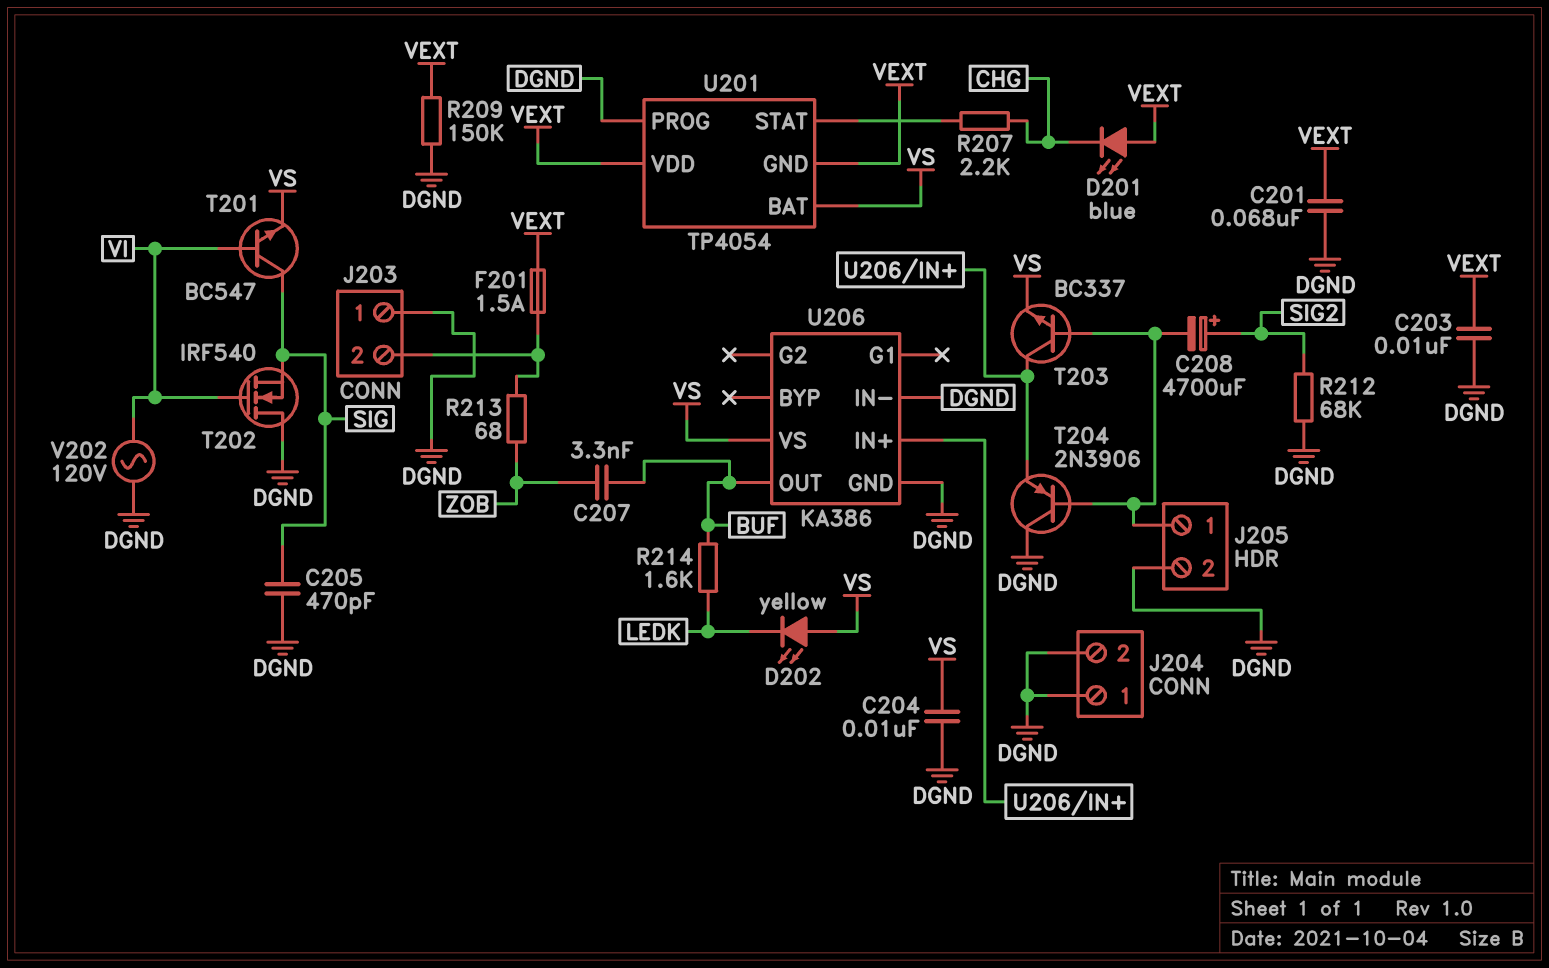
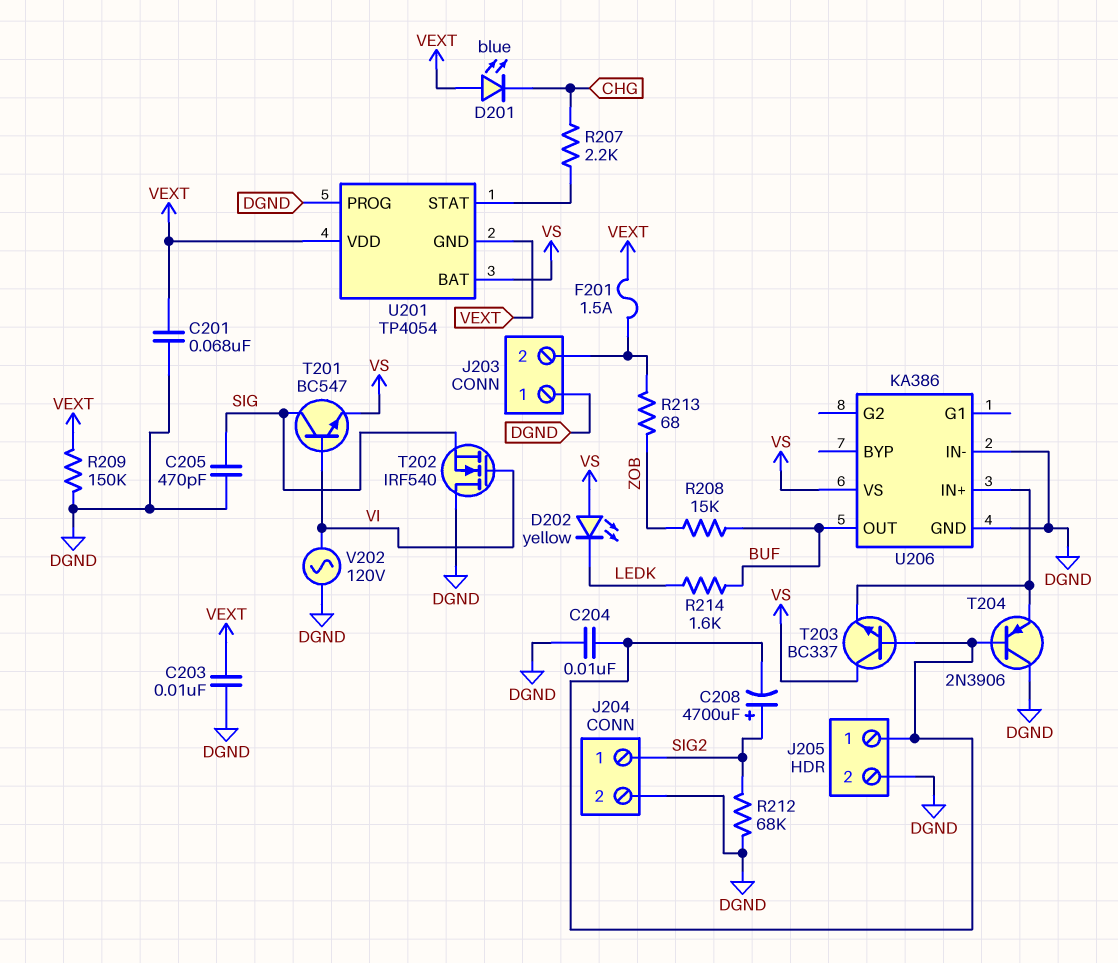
C204: 10nF (DGND, VS) -> 10nF (DGND, J205/1)
C207: 3.3nF (BUF, ZOB) -> none
J204 pin 1: DGND -> SIG2
R208: none -> 15k (BUF, ZOB)
T203: NPN BC337 (B J205/1, C U206/IN+, E VS) -> NPN BC337 (B J205/1, C VS, E U206/IN+)

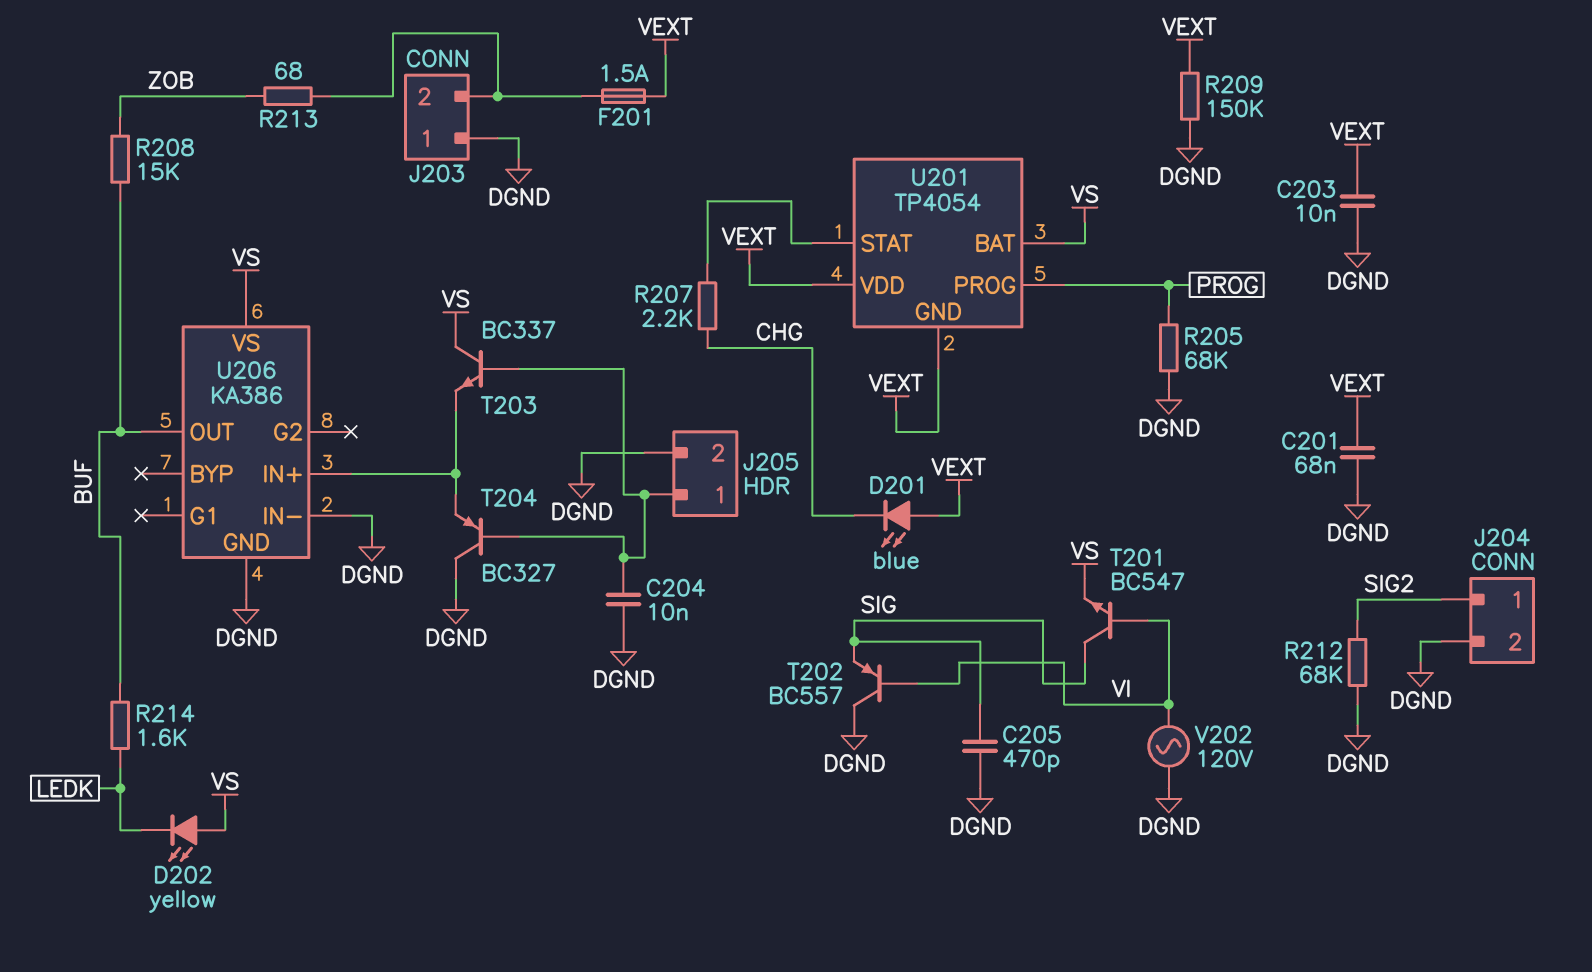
C208: 4700uF (plus SIG2, minus J205/1) -> none
R205: none -> 68k (DGND, PROG)
T202: NMOS IRF540 (G VI, D DGND, S SIG) -> PNP BC557 (B VI, C DGND, E SIG)
T204: PNP 2N3906 (B J205/1, C DGND, E U206/IN+) -> PNP BC327 (B J205/1, C DGND, E U206/IN+)
U201 pin PROG: DGND -> PROG

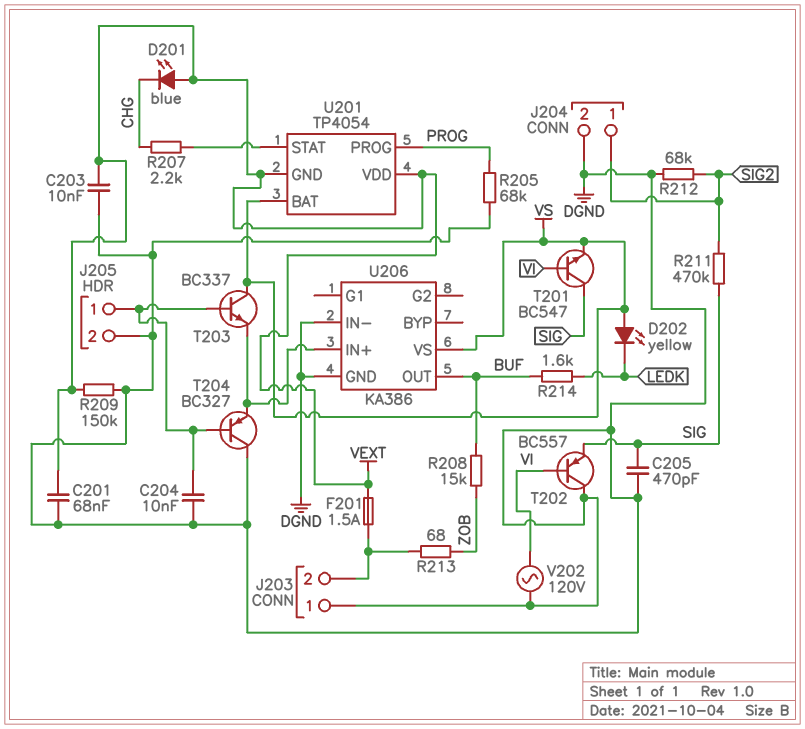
R211: none -> 470k (SIG, SIG2)

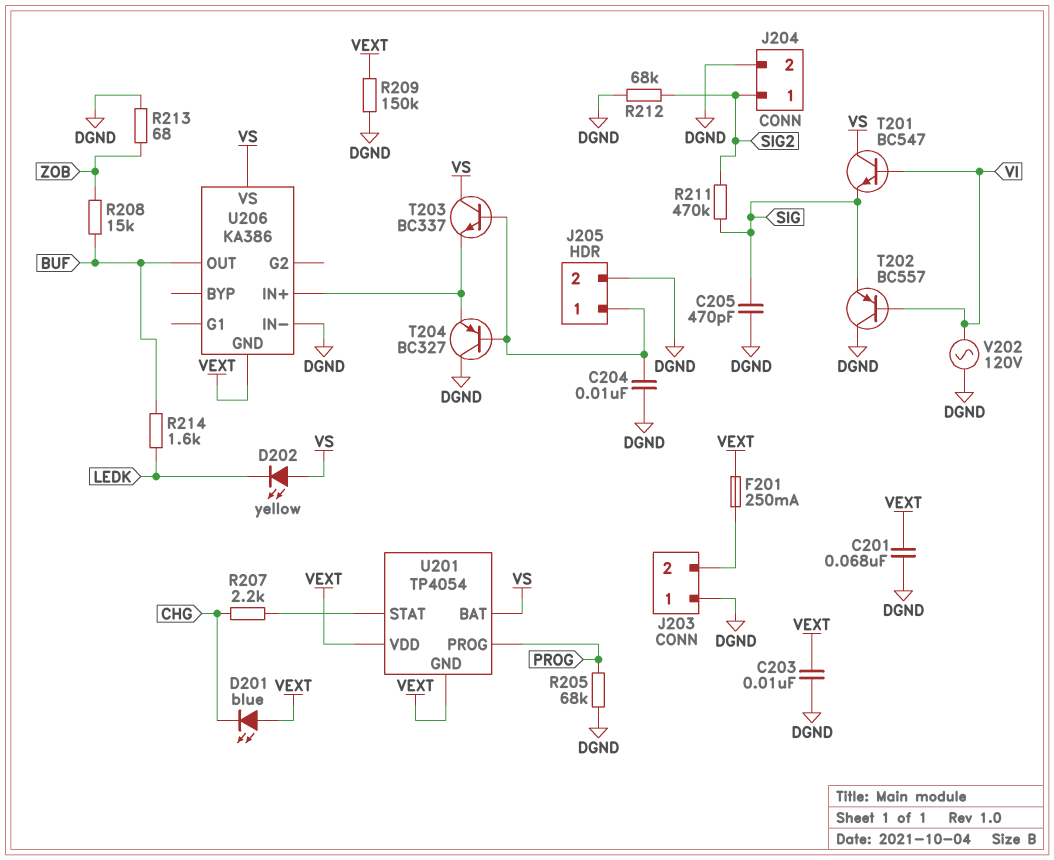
F201: 1.5A (J203/2, VEXT) -> 250mA (J203/2, VEXT)
R213: 68 (J203/2, ZOB) -> 68 (DGND, ZOB)
T201: NPN BC547 (B VI, C SIG, E VS) -> NPN BC547 (B VI, C VS, E SIG)
U206 pin GND: DGND -> VEXT

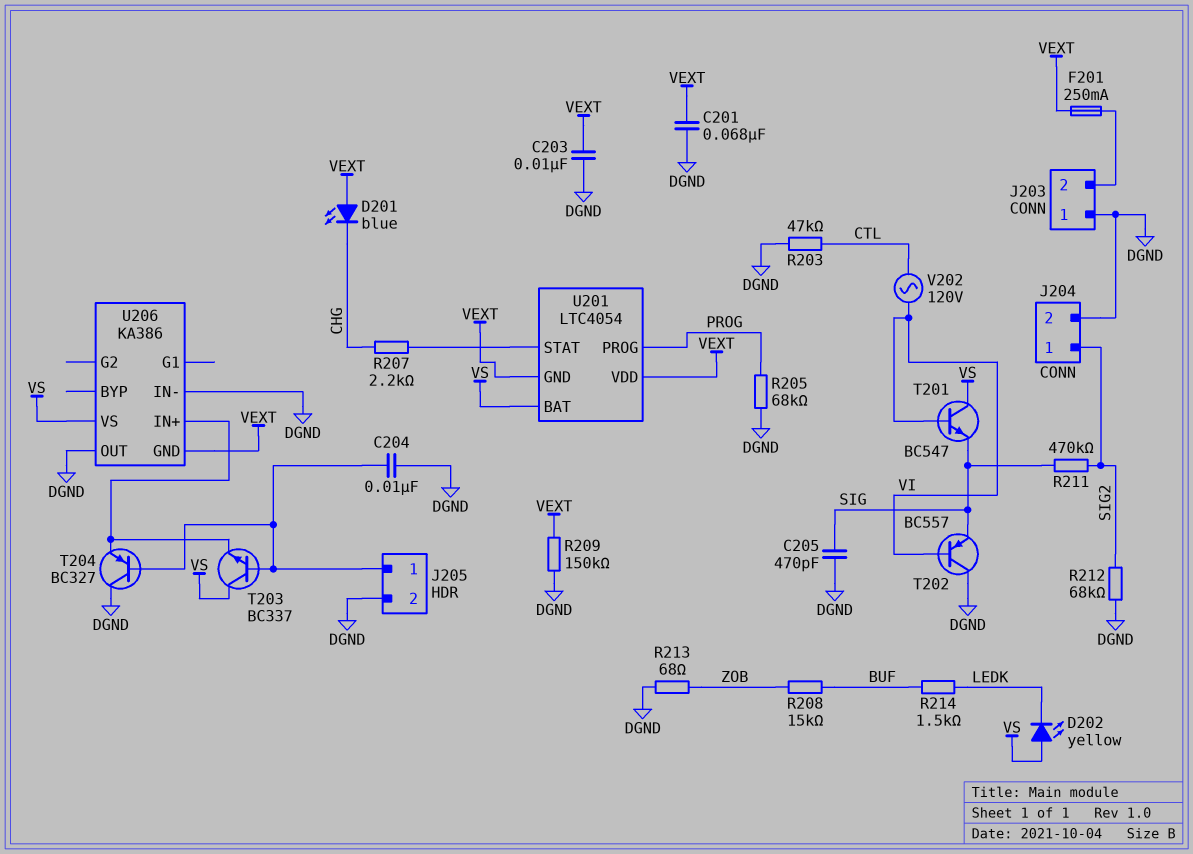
R203: none -> 47k (CTL, DGND)
R214: 1.6k (BUF, LEDK) -> 1.5k (BUF, LEDK)
U201: TP4054 -> LTC4054
U206 pin OUT: BUF -> DGND
V202: AC 120V (DGND, VI) -> AC 120V (CTL, VI)

